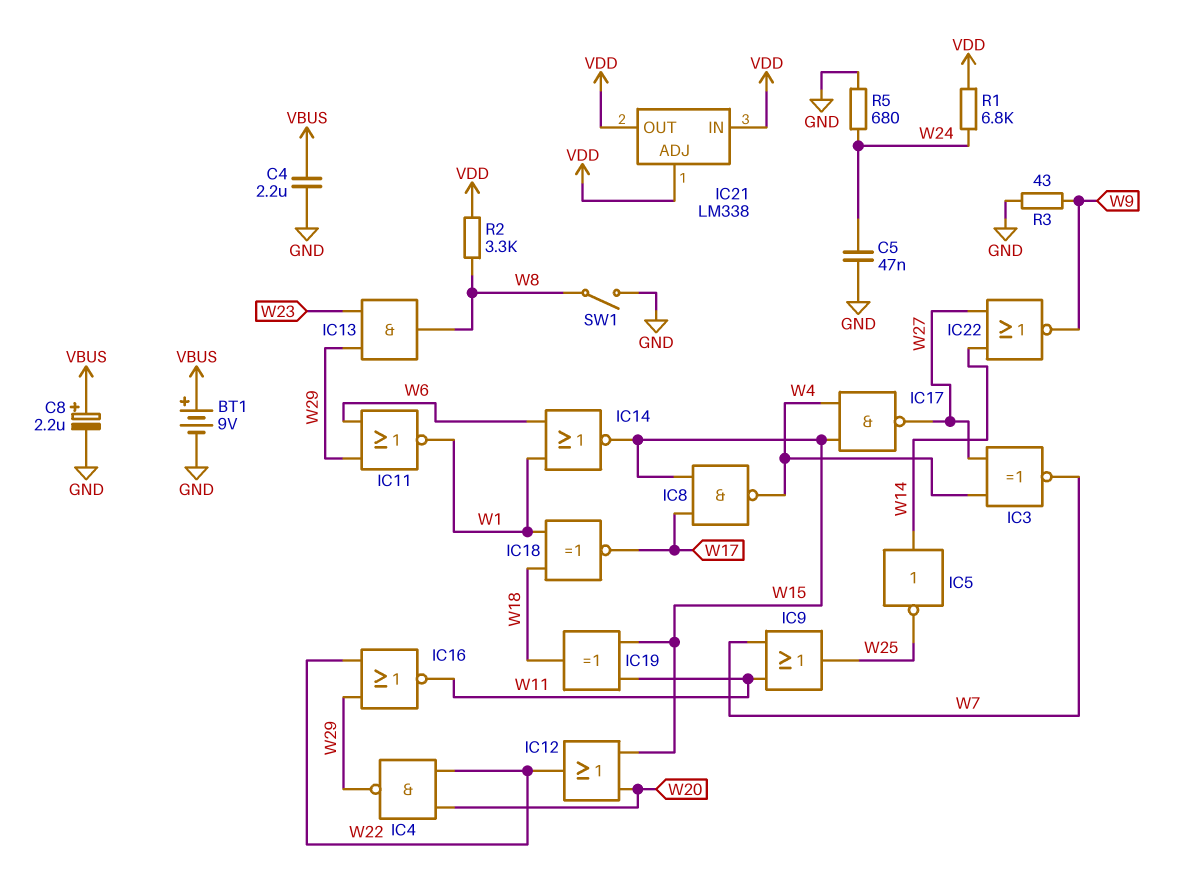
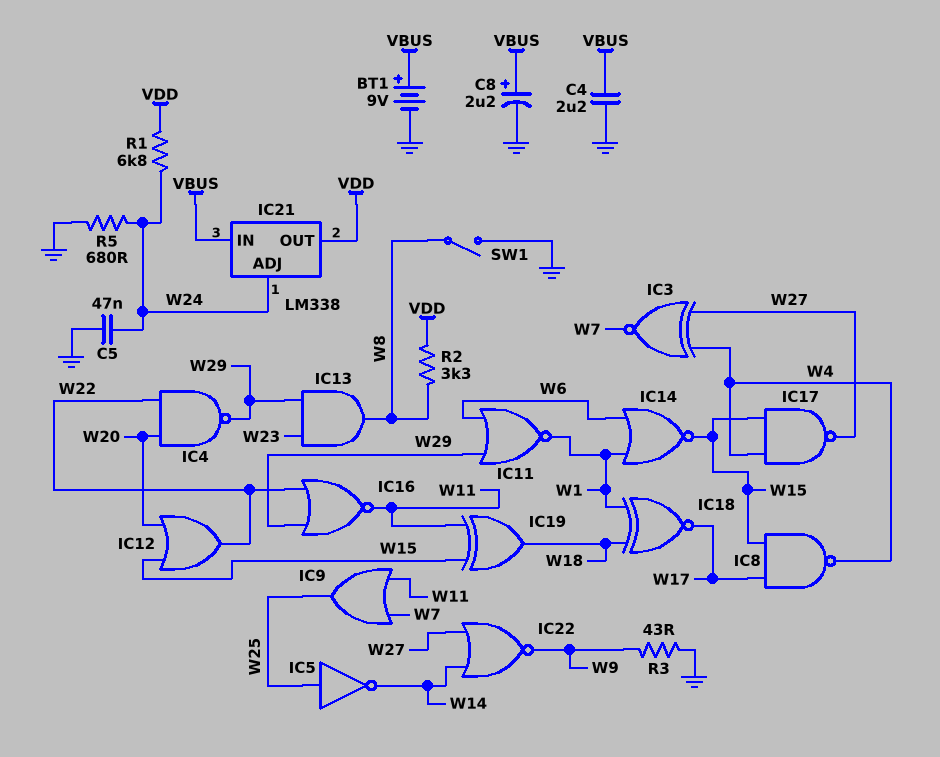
IC5: NOT (in W14, out W25) -> NOT (in W25, out W14)
IC21 pin ADJ: VDD -> W24
IC21 pin IN: VDD -> VBUS

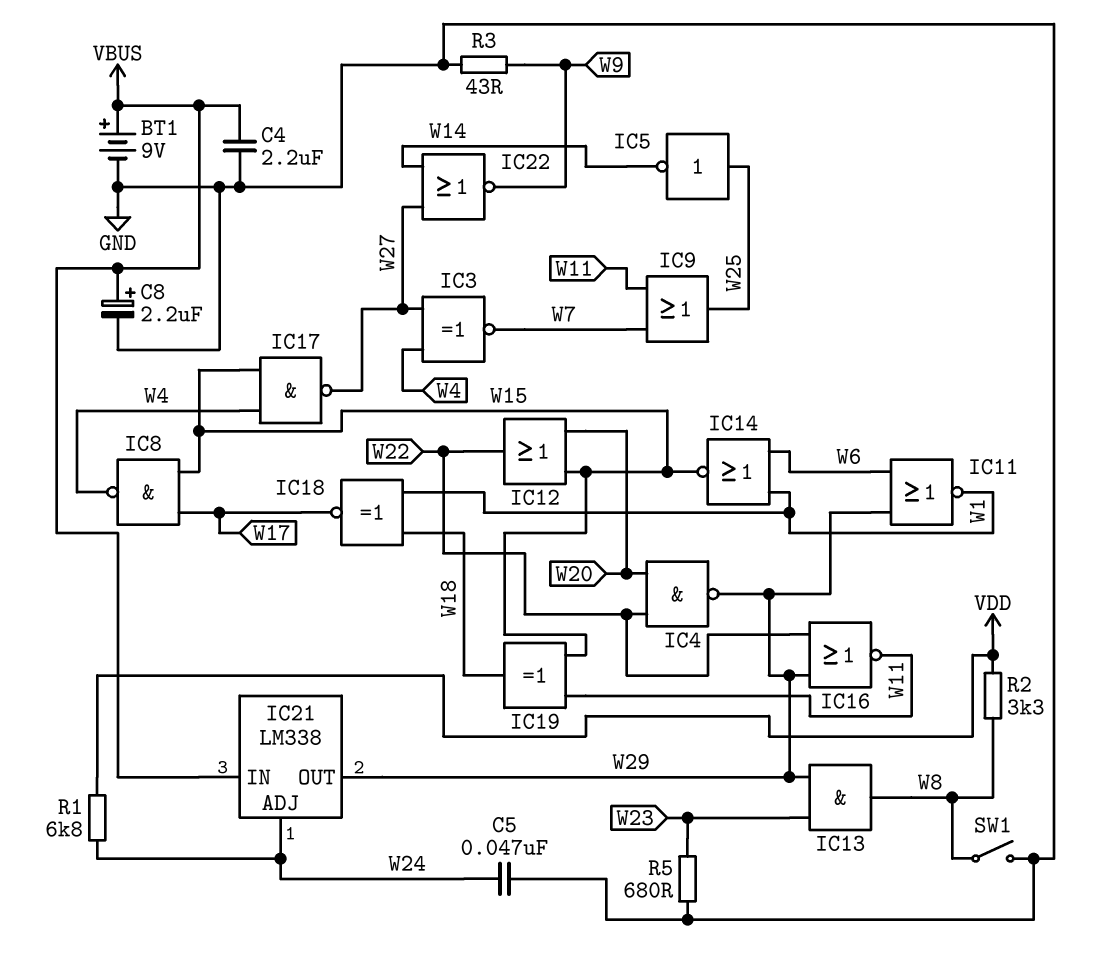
IC21 pin OUT: VDD -> W29
R5: 680 (GND, W24) -> 680 (GND, W23)

